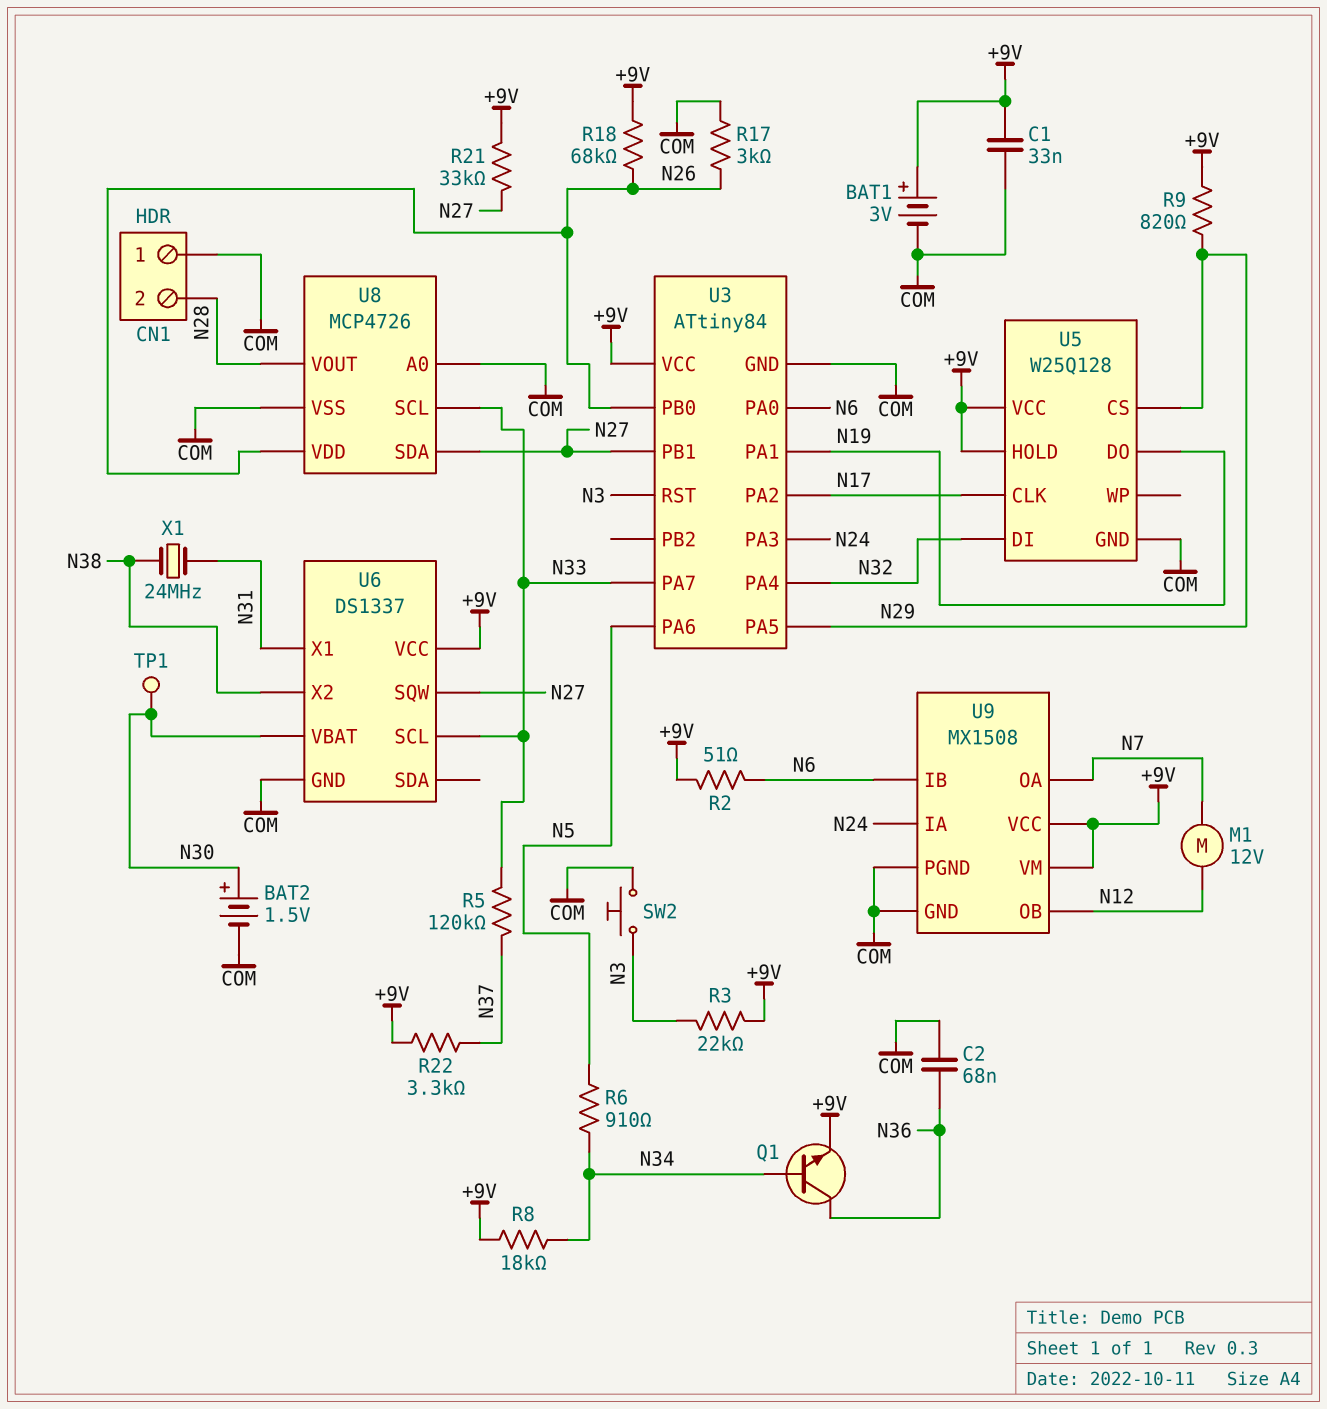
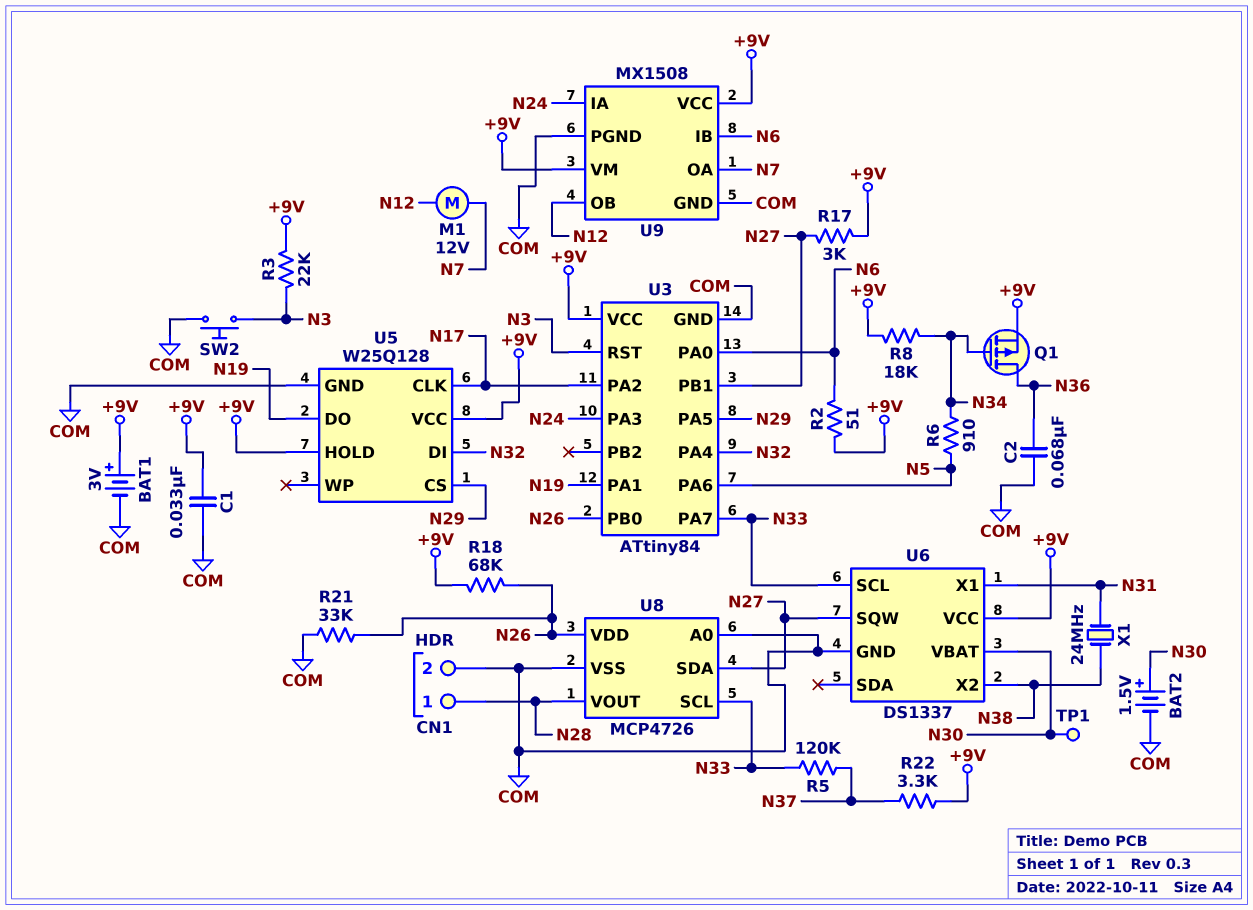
CN1 pin 1: COM -> N28
CN1 pin 2: N28 -> COM
Q1: NPN (B N34, C N36, E +9V) -> PMOS (G N34, D N36, S +9V)
R9: 820 (+9V, N29) -> none
R17: 3k (COM, N26) -> 3k (+9V, N27)
R21: 33k (+9V, N27) -> 33k (COM, N26)

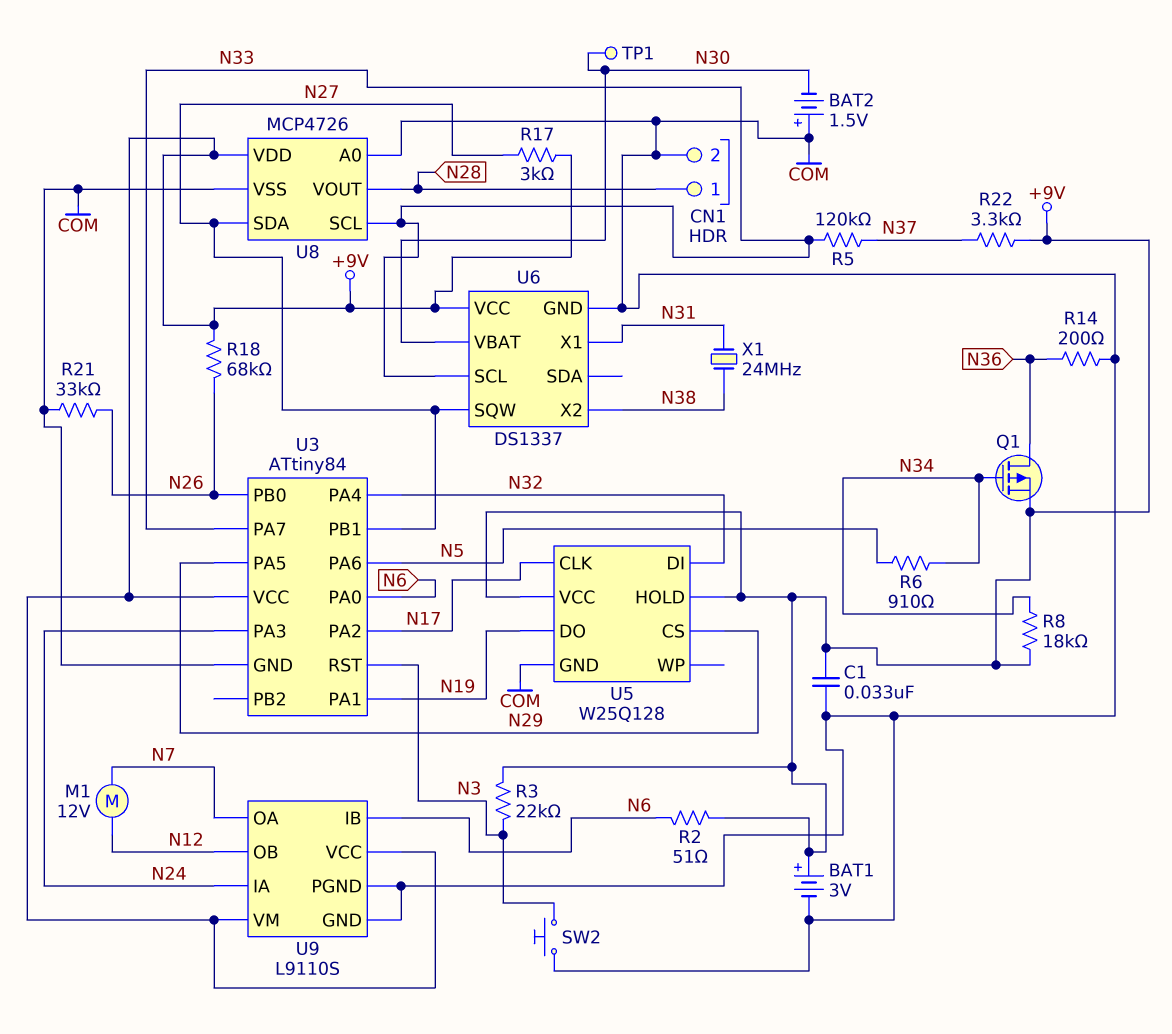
BAT2: 1.5V (plus N30, minus COM) -> 1.5V (plus COM, minus N30)
C2: 68nF (COM, N36) -> none
R14: none -> 200 (COM, N36)
U8 pin VDD: N26 -> +9V
U9: MX1508 -> L9110S

